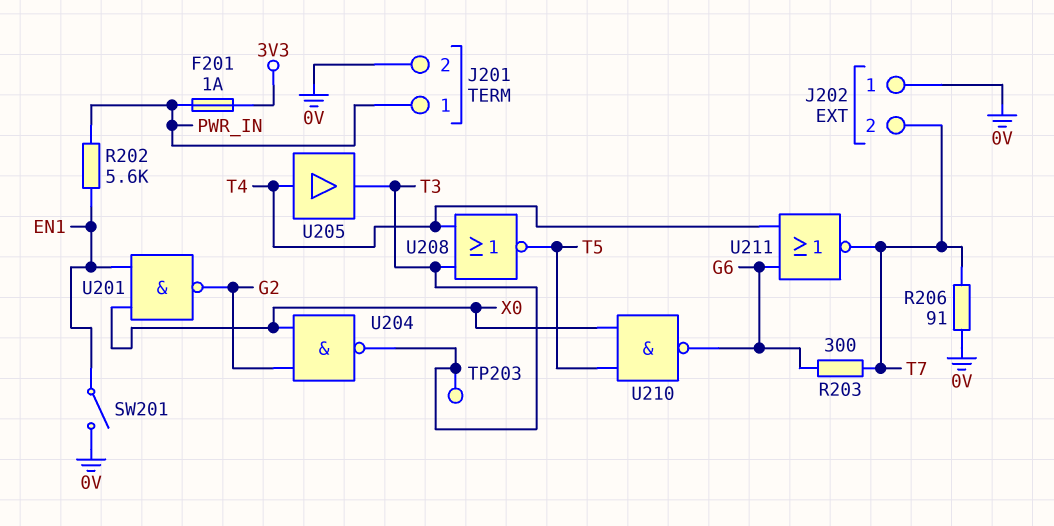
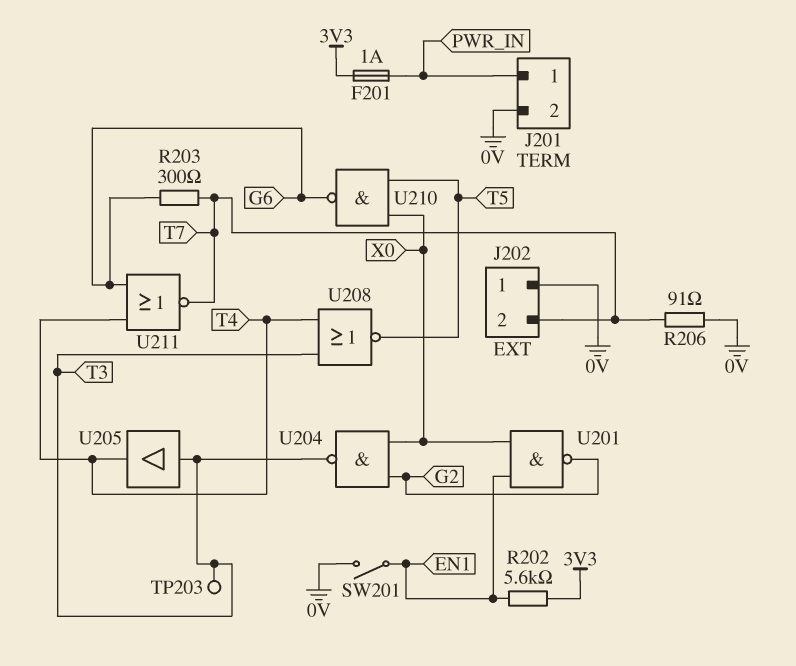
R202: 5.6k (EN1, PWR_IN) -> 5.6k (3V3, EN1)
U205: buffer (in T4, out T3) -> buffer (in T3, out T4)

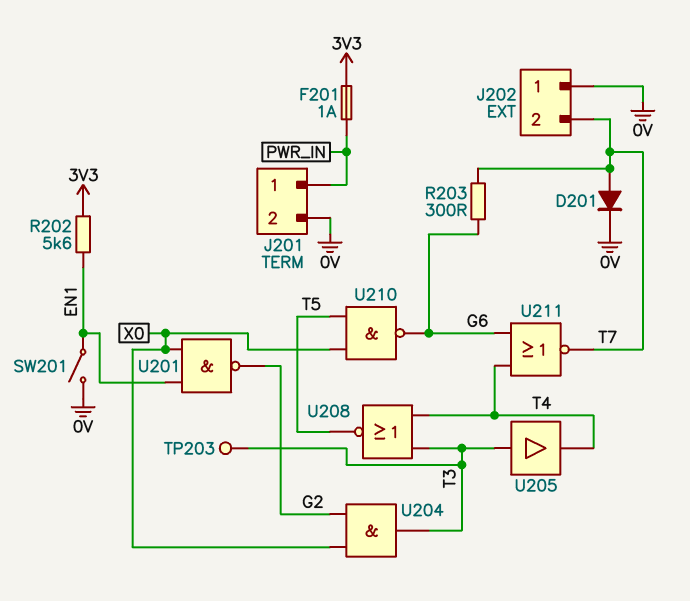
D201: none -> diode (A T7, K 0V)
R206: 91 (0V, T7) -> none
U204: NAND (in G2, in X0, out T3) -> AND (in G2, in X0, out T3)

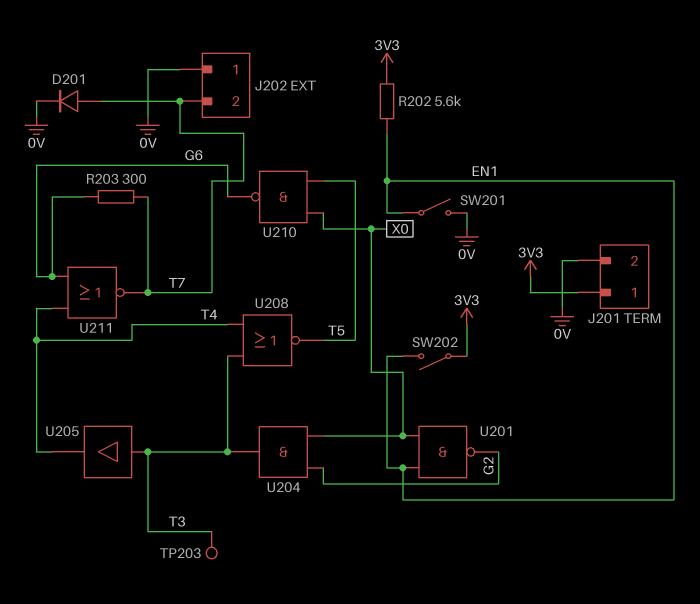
F201: 1A (3V3, PWR_IN) -> none
J201 pin 1: PWR_IN -> 3V3
SW202: none -> switch (3V3, EN1)

